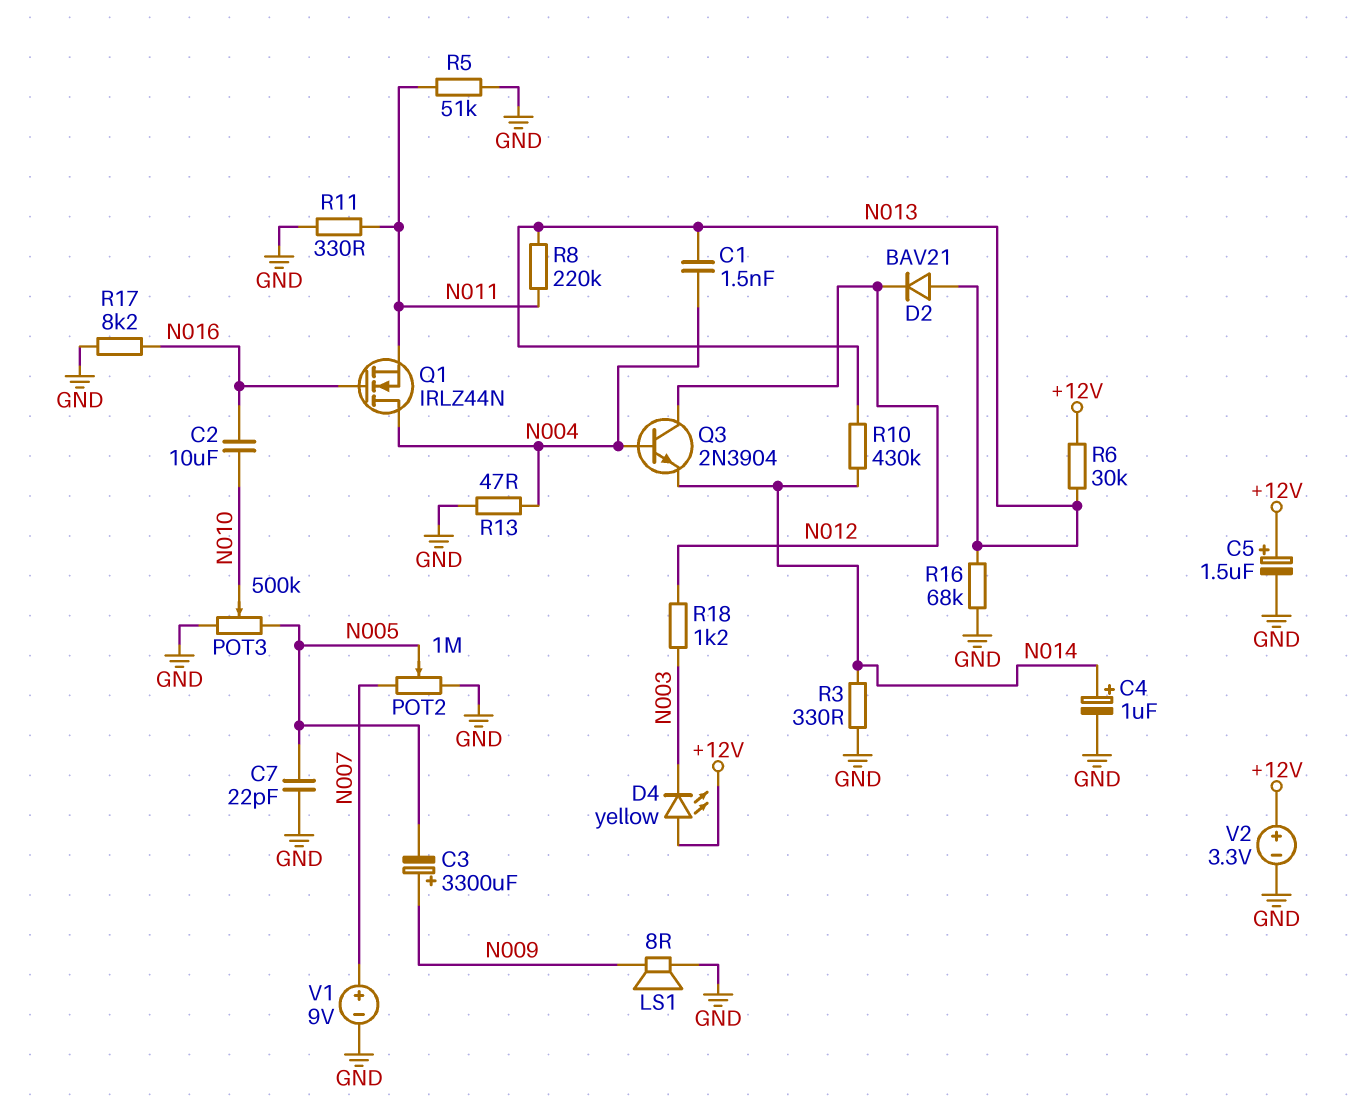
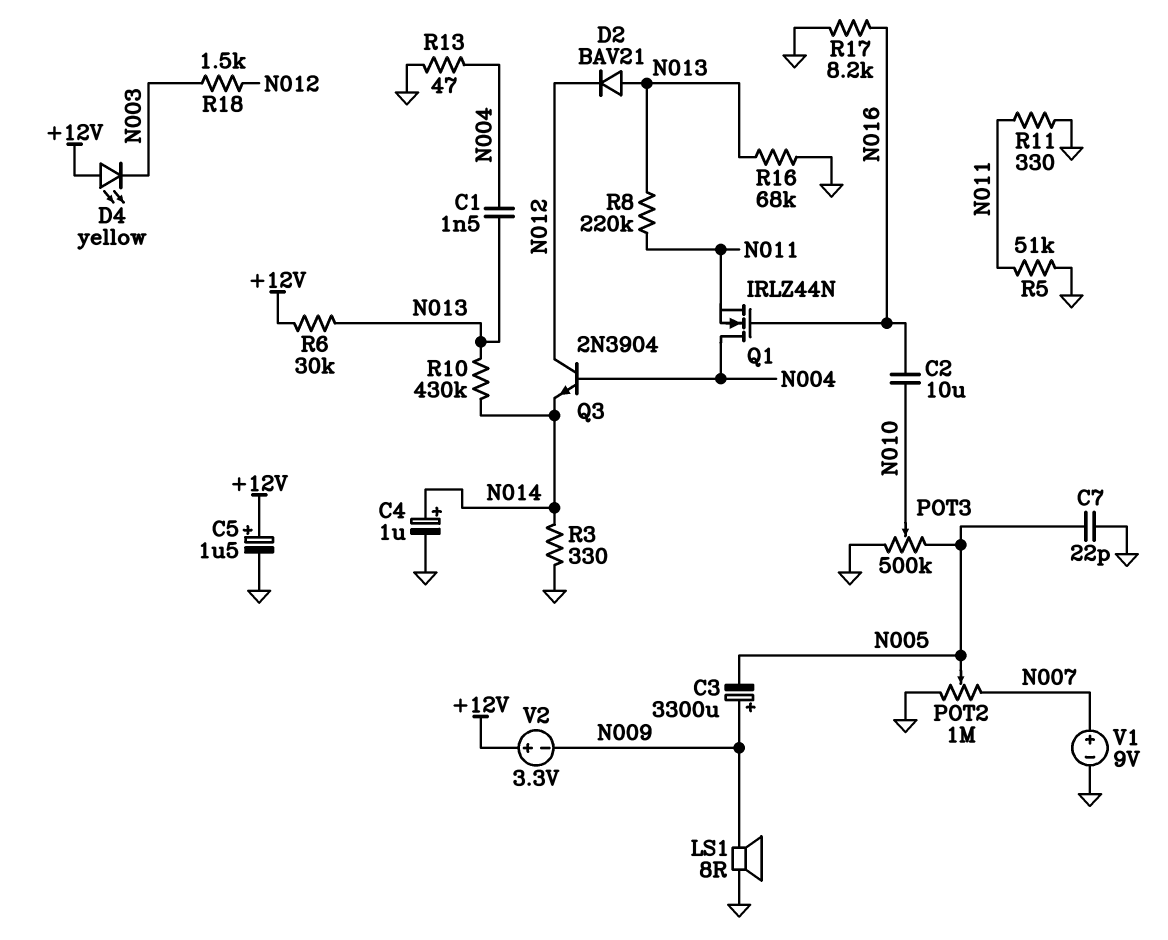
R18: 1.2k (N003, N012) -> 1.5k (N003, N012)
V2: 3.3V (plus +12V, minus GND) -> 3.3V (plus +12V, minus N009)

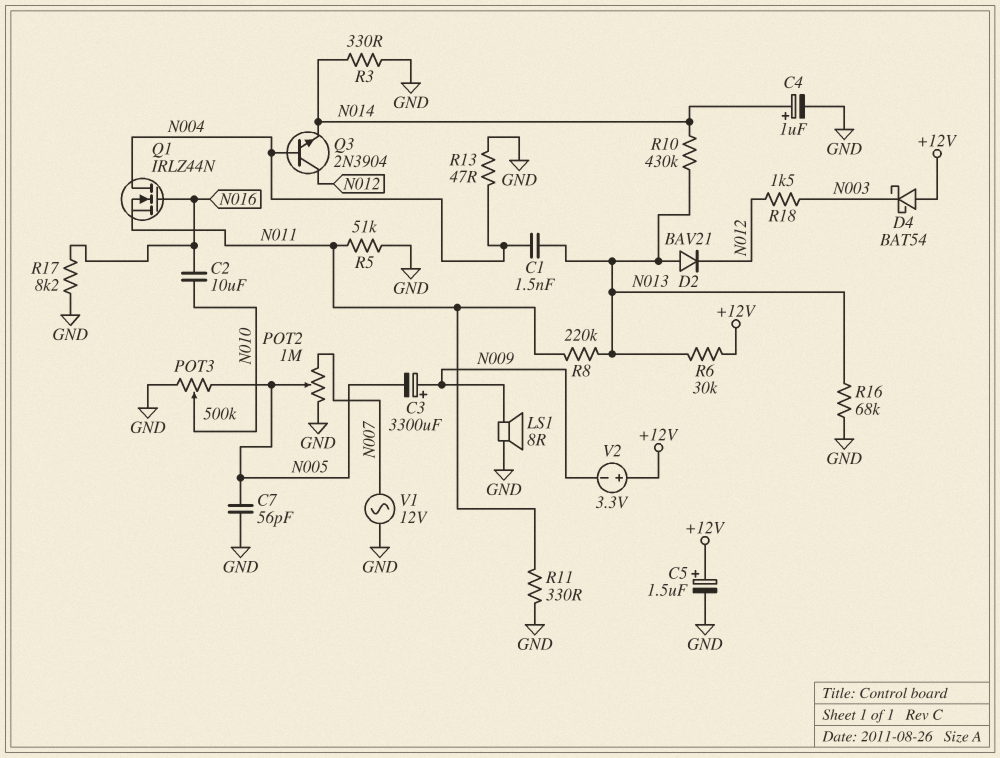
C7: 22pF (GND, N005) -> 56pF (GND, N005)
D4: LED yellow (A +12V, K N003) -> schottky BAT54 (A +12V, K N003)
V1: 9V (plus N007, minus GND) -> AC 12V (GND, N007)

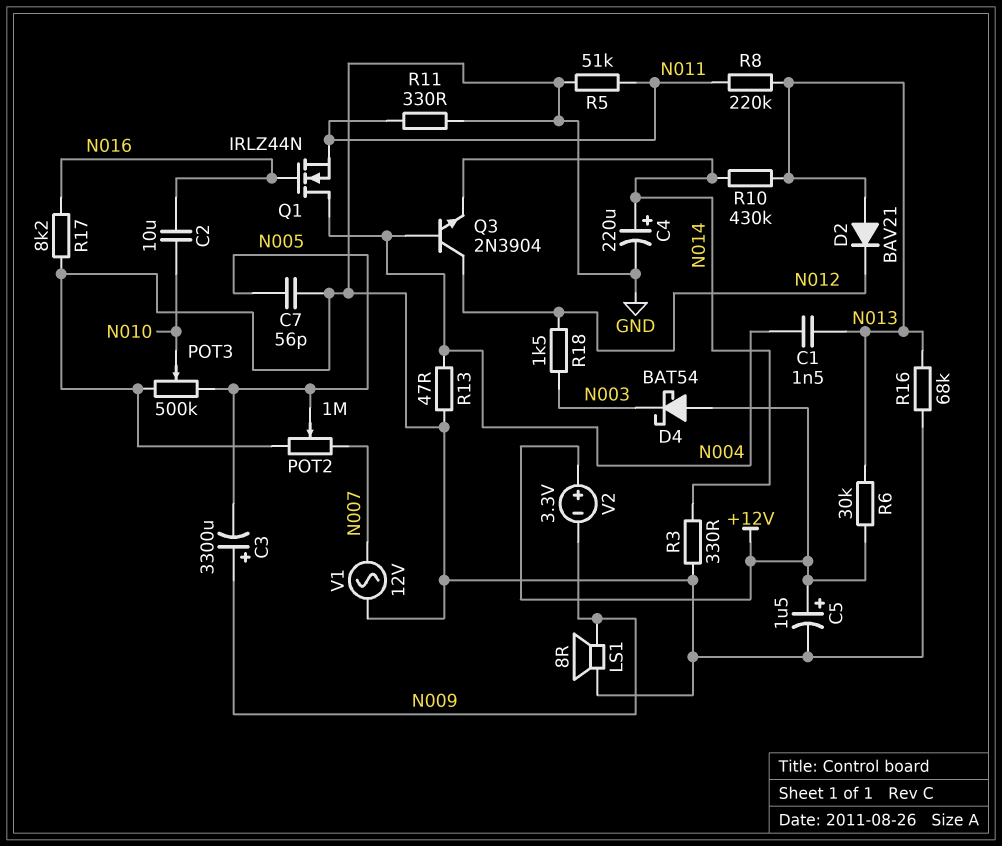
C4: 1uF (plus N014, minus GND) -> 220uF (plus N014, minus GND)

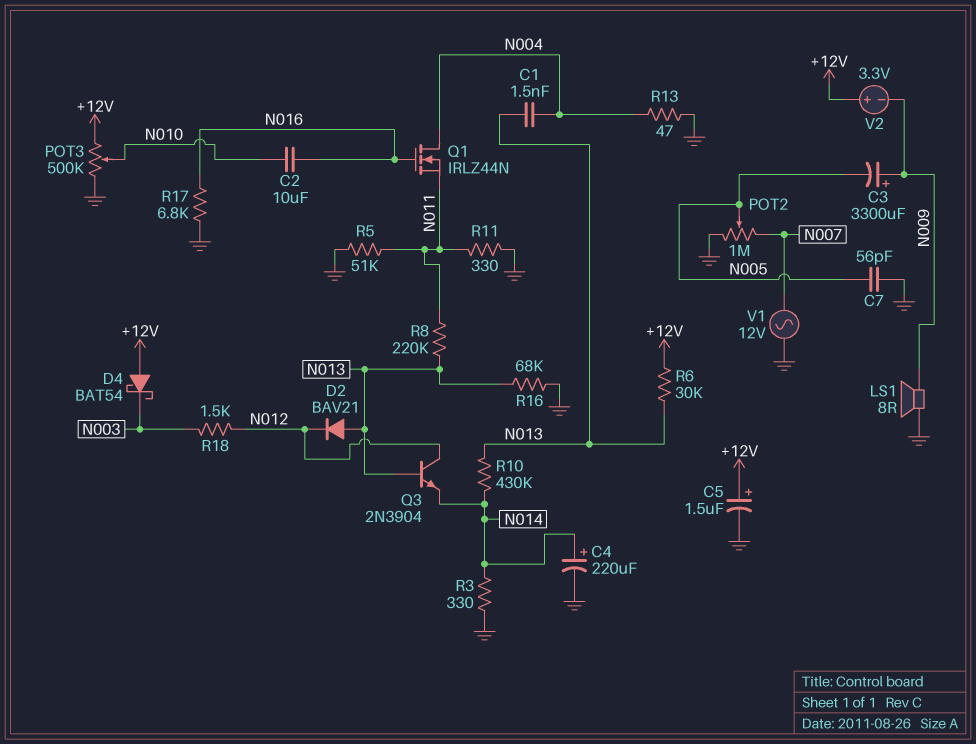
POT3: 500k (GND, N005, wiper N010) -> 500k (+12V, GND, wiper N010)
Q3: NPN 2N3904 (B N004, C N012, E N014) -> NPN 2N3904 (B N013, C N012, E N014)
R17: 8.2k (GND, N016) -> 6.8k (GND, N016)

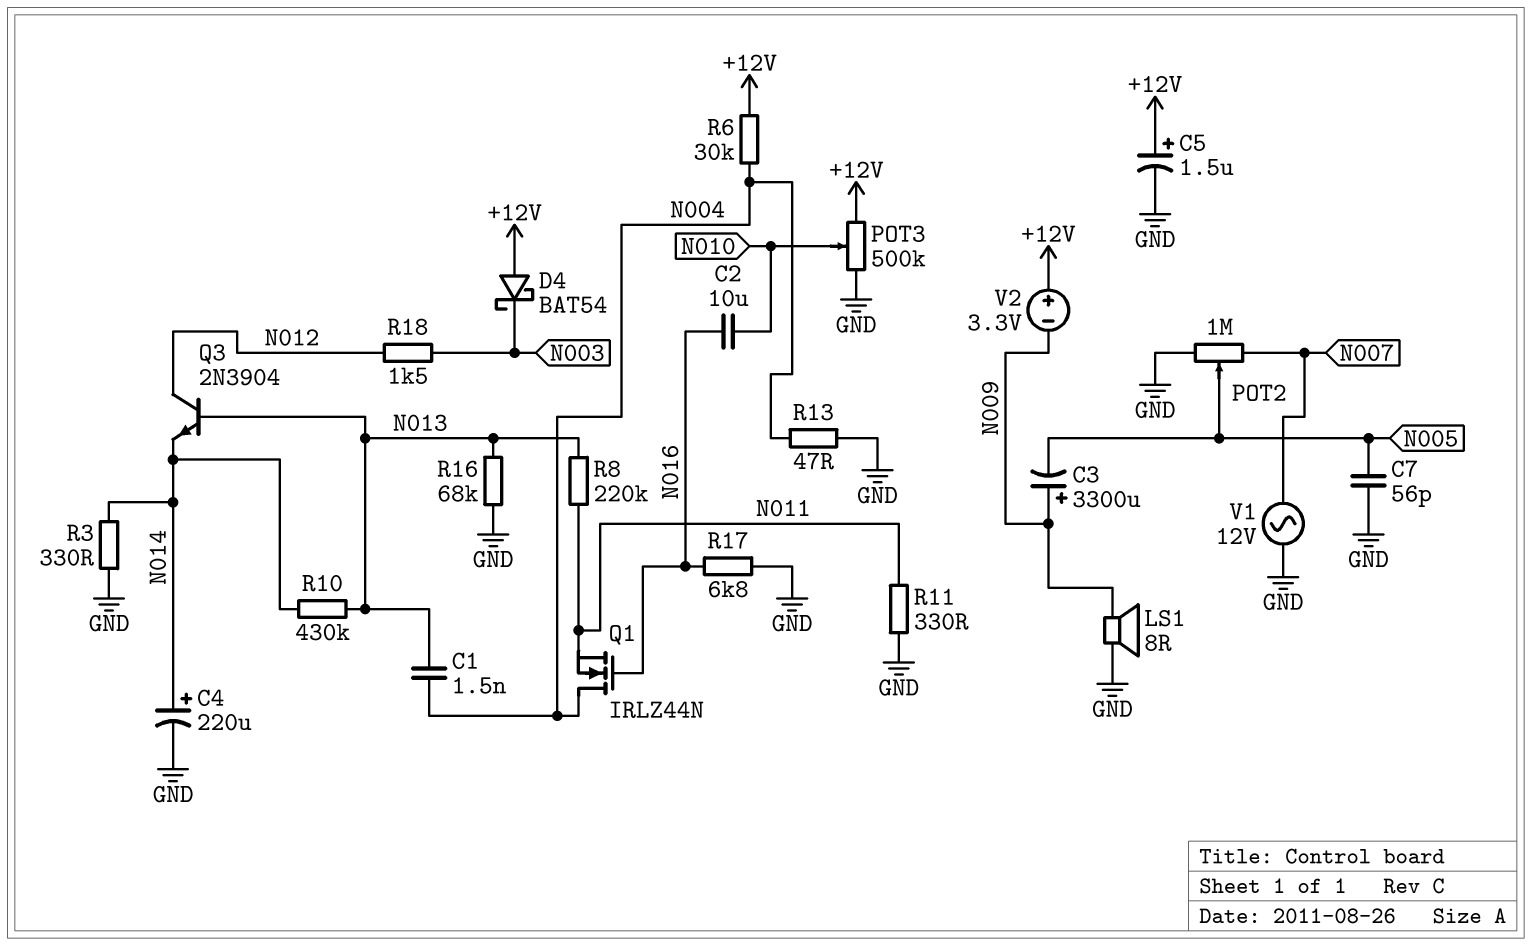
D2: diode BAV21 (A N013, K N012) -> none
R5: 51k (GND, N011) -> none
R6: 30k (+12V, N013) -> 30k (+12V, N004)

